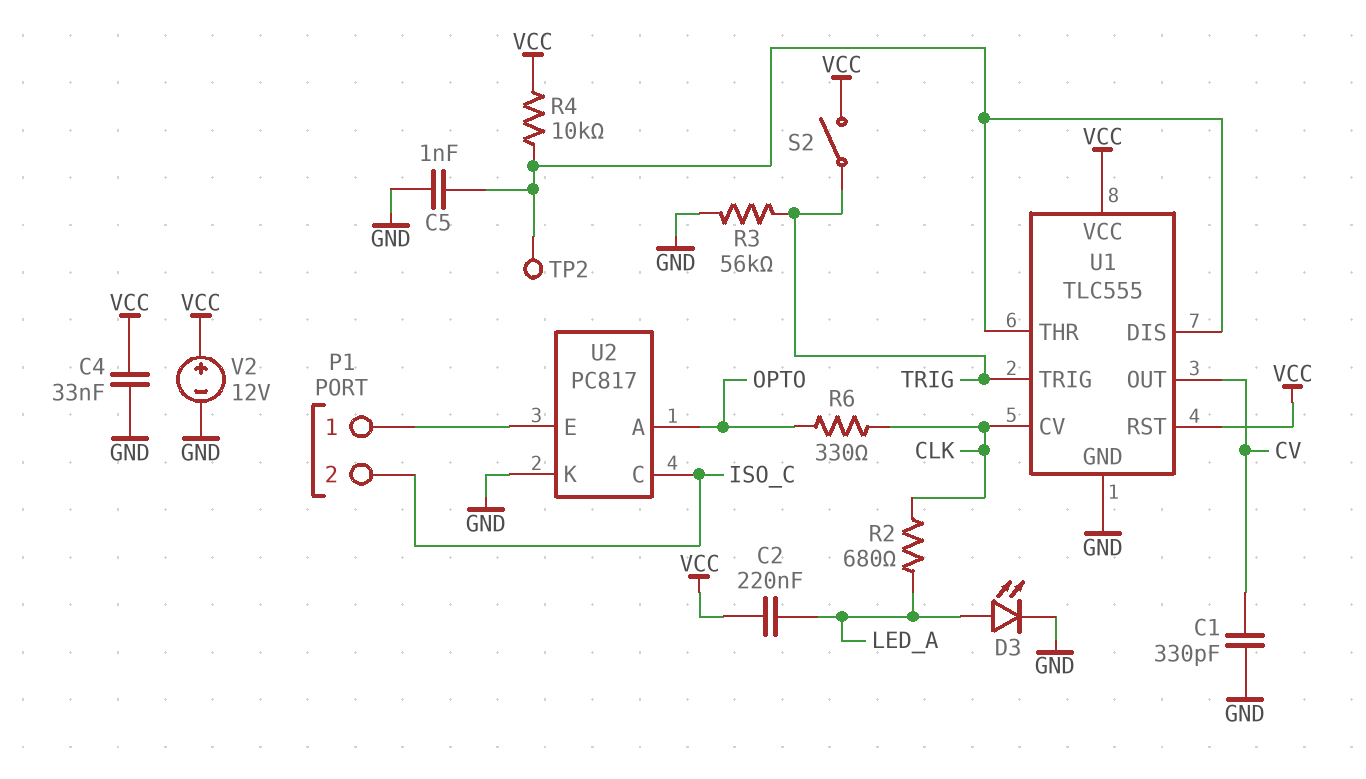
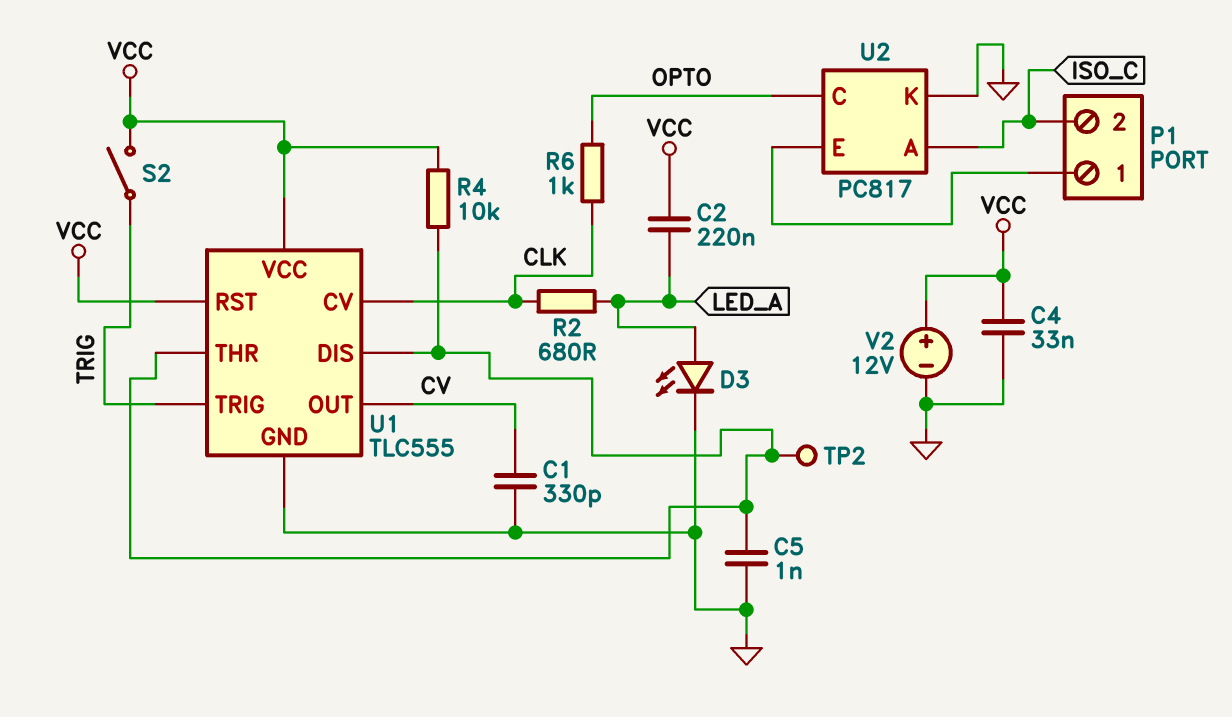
R3: 56k (GND, TRIG) -> none
R6: 330 (CLK, OPTO) -> 1k (CLK, OPTO)
U2 pin A: OPTO -> ISO_C
U2 pin C: ISO_C -> OPTO

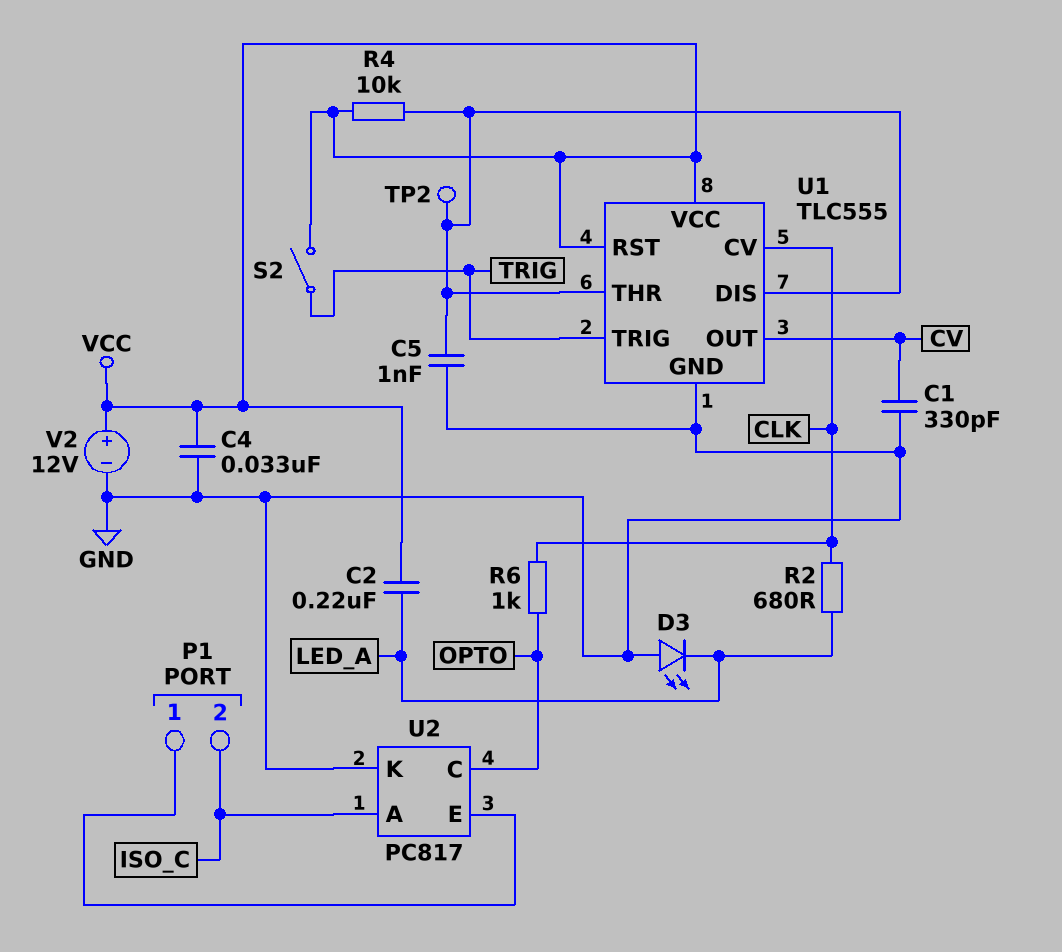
D3: LED (A LED_A, K GND) -> LED (A GND, K LED_A)

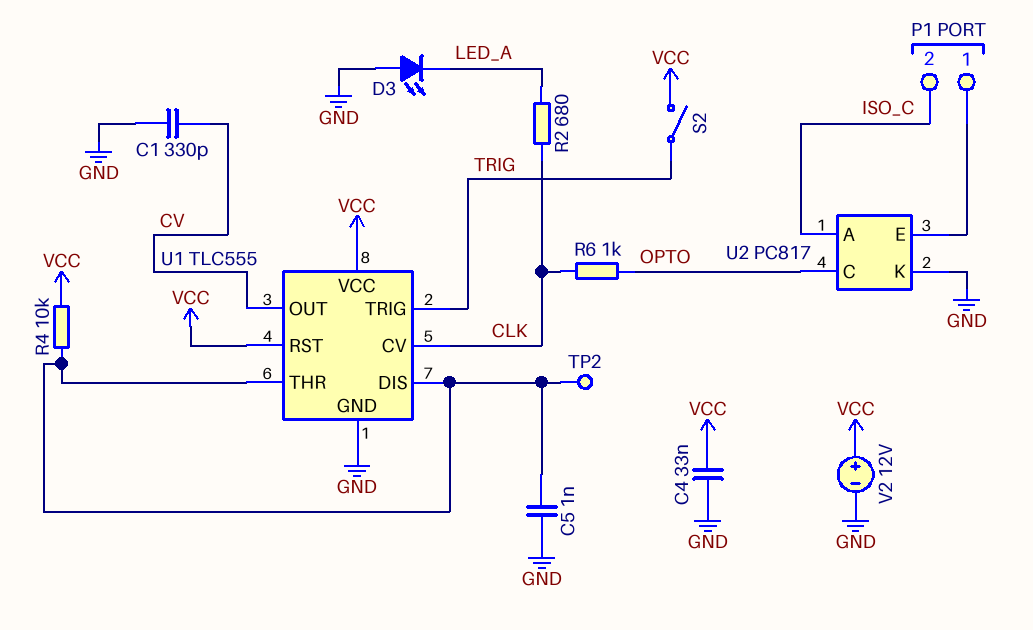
C2: 220nF (LED_A, VCC) -> none

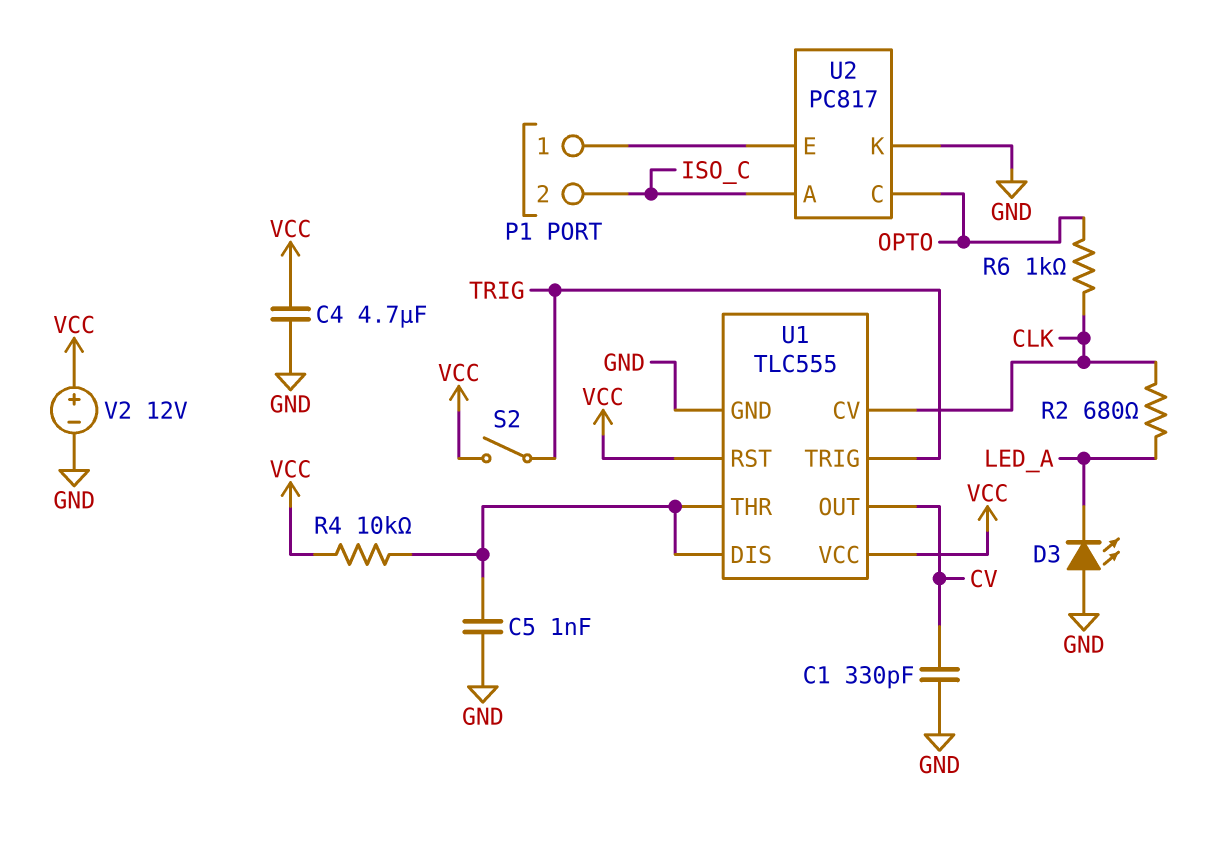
C4: 33nF (GND, VCC) -> 4.7uF (GND, VCC)
TP2: test point (U1/DIS) -> none

